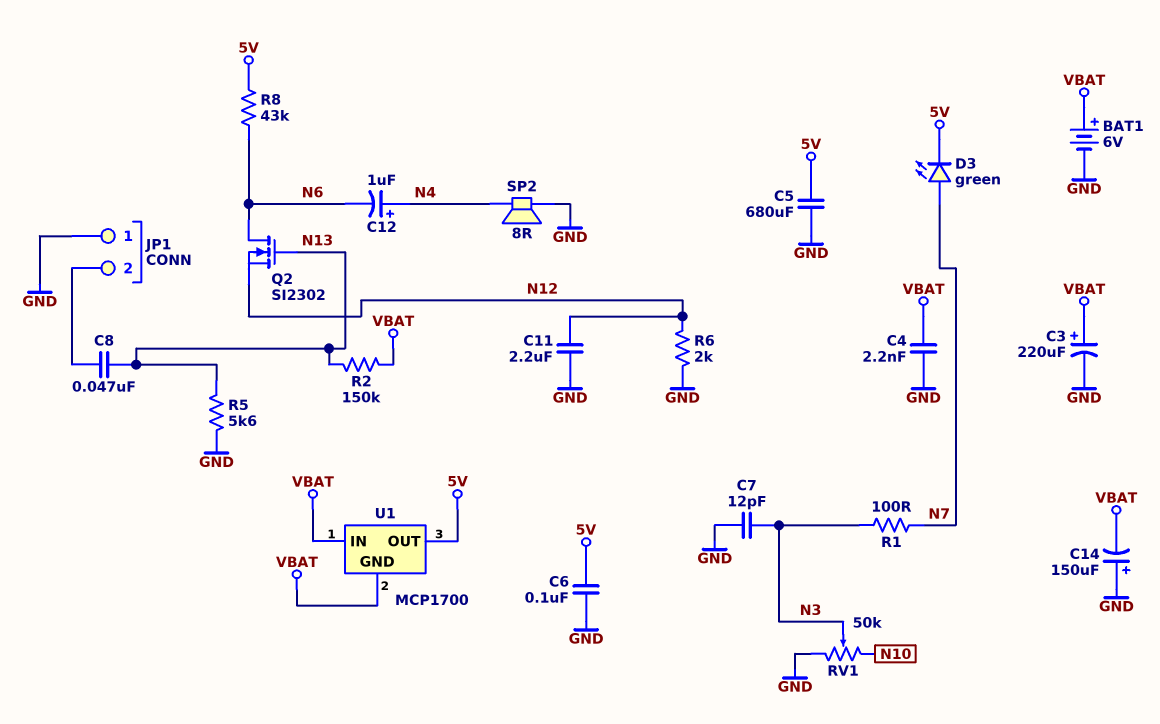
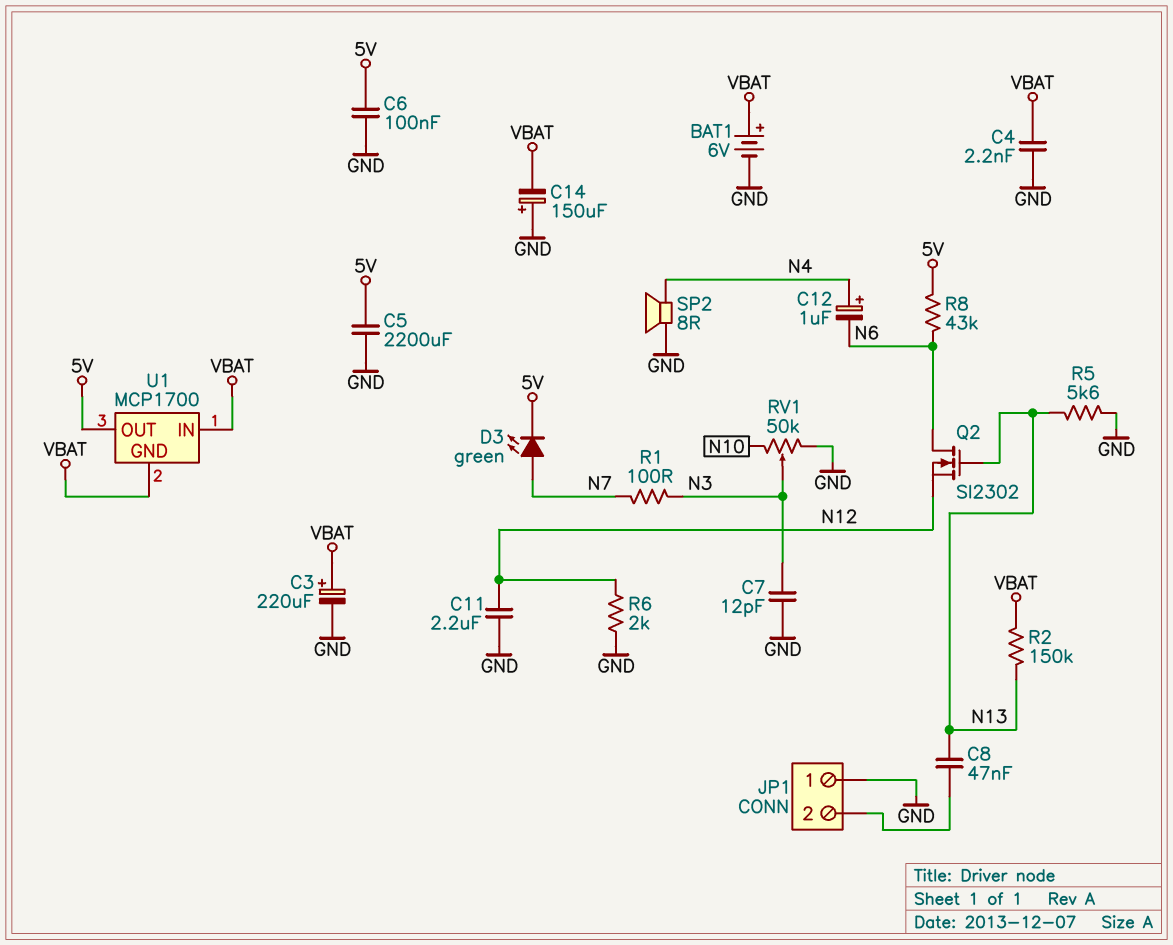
C5: 680uF (5V, GND) -> 2200uF (5V, GND)

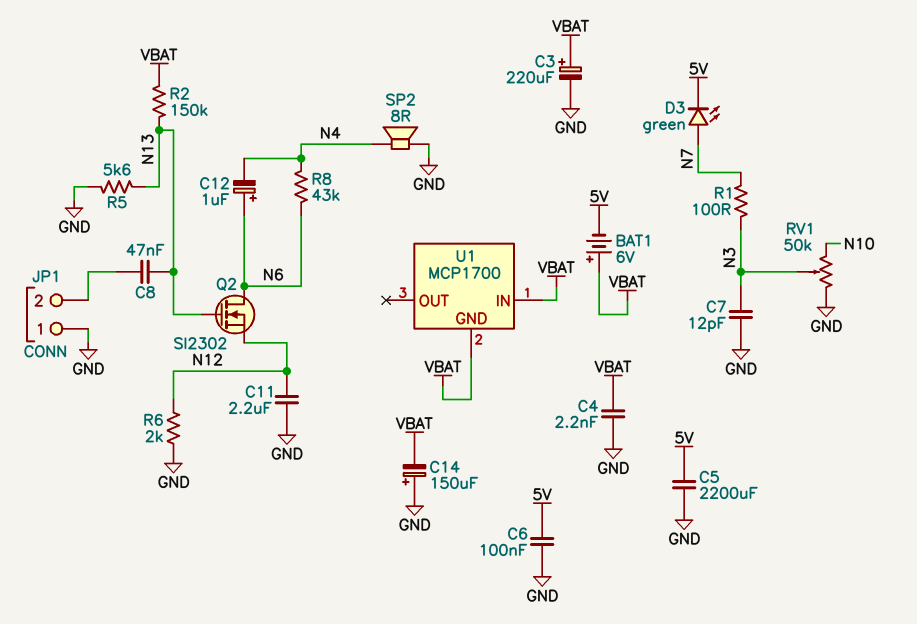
BAT1: 6V (plus VBAT, minus GND) -> 6V (plus VBAT, minus 5V)
C12: 1uF (plus N4, minus N6) -> 1uF (plus N6, minus N4)
R8: 43k (5V, N6) -> 43k (N4, N6)
U1 pin OUT: 5V -> none

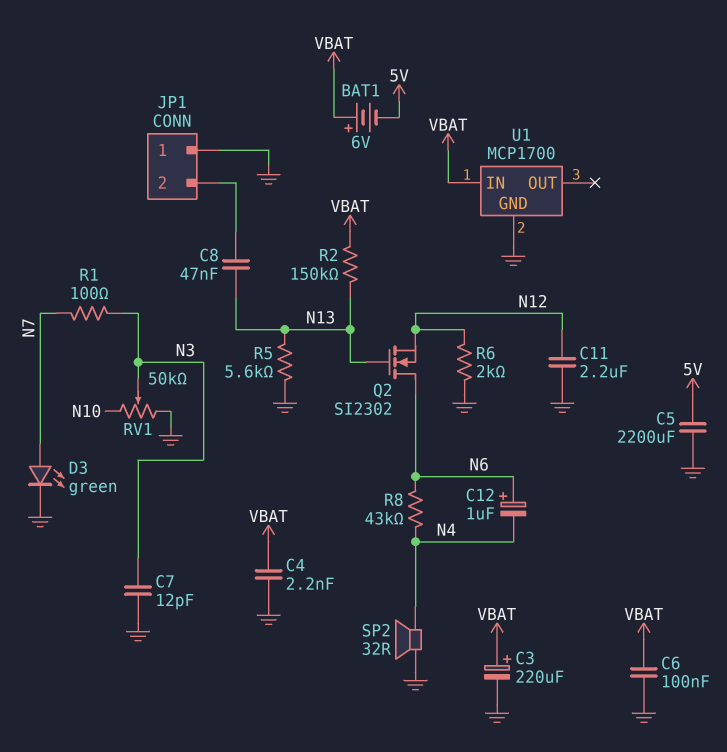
C6: 100nF (5V, GND) -> 100nF (GND, VBAT)
C14: 150uF (plus GND, minus VBAT) -> none
D3: LED green (A N7, K 5V) -> LED green (A N7, K GND)
SP2: speaker 8R (GND, N4) -> speaker 32R (GND, N4)
U1 pin GND: VBAT -> GND

